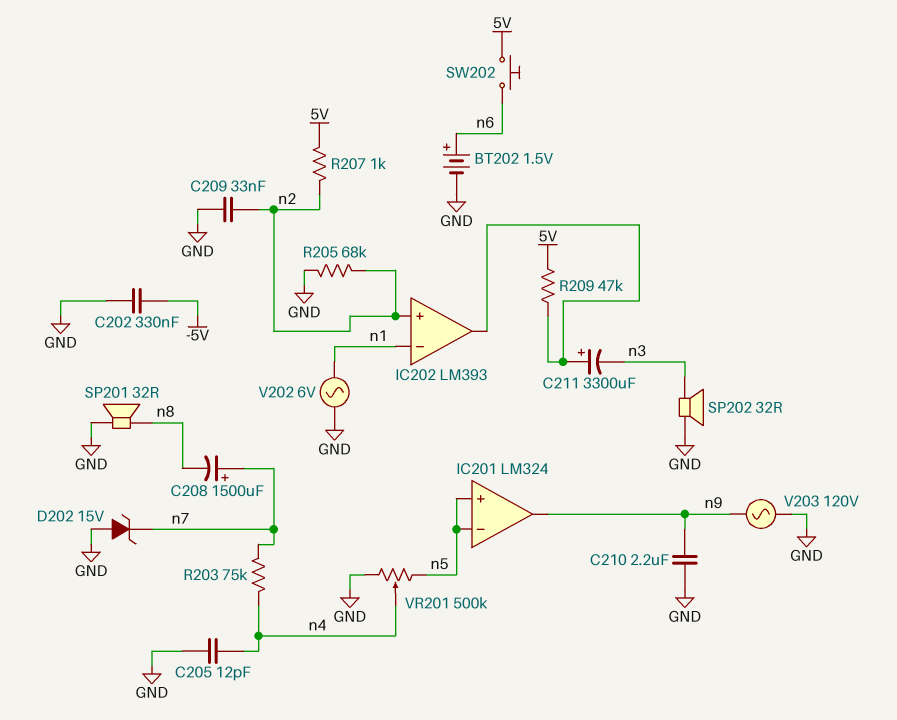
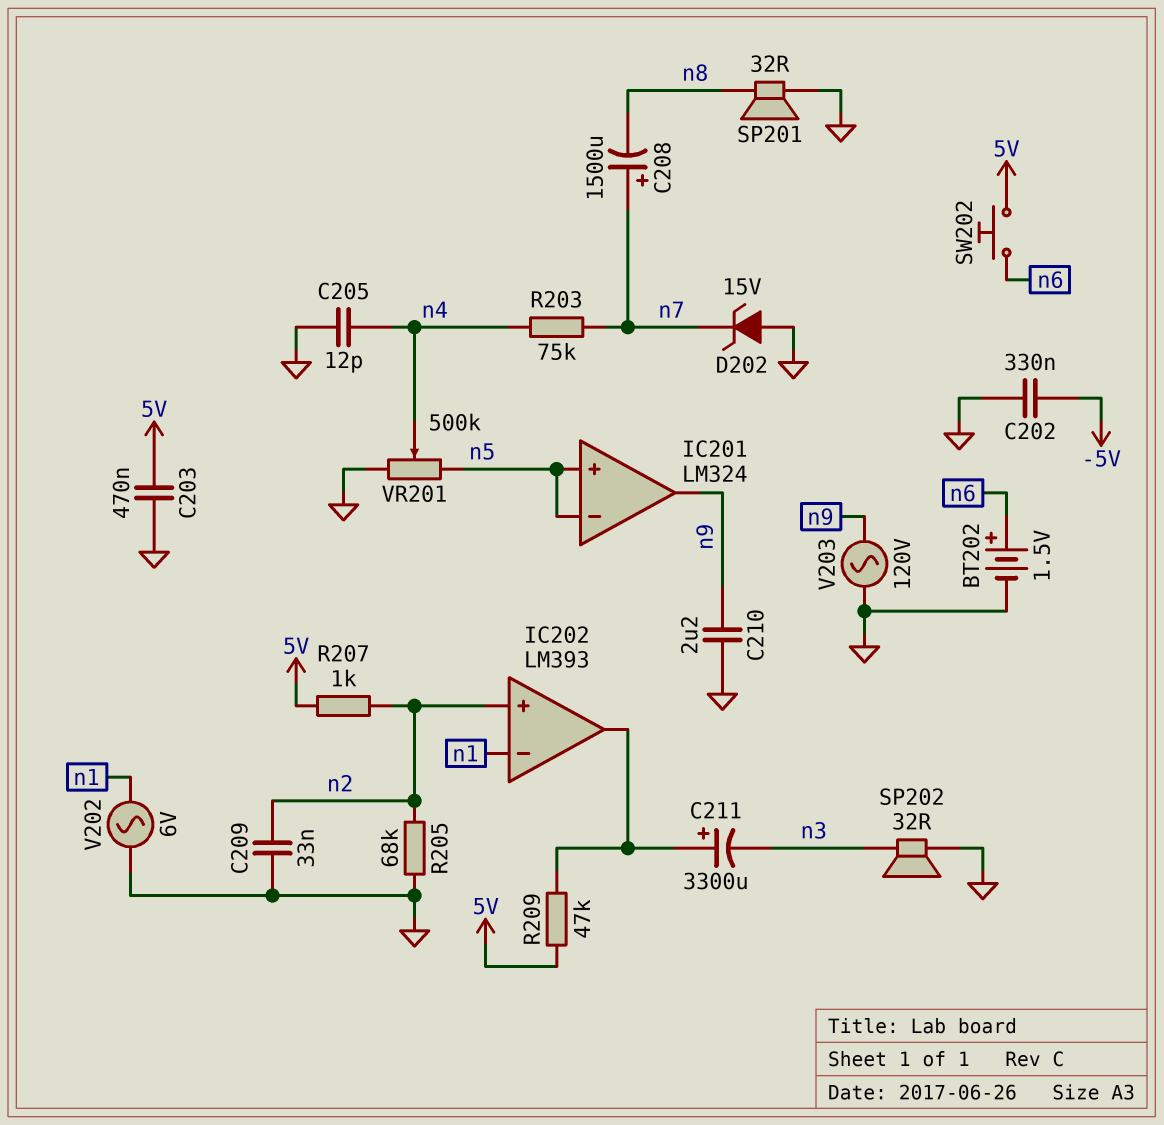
C203: none -> 470nF (5V, GND)

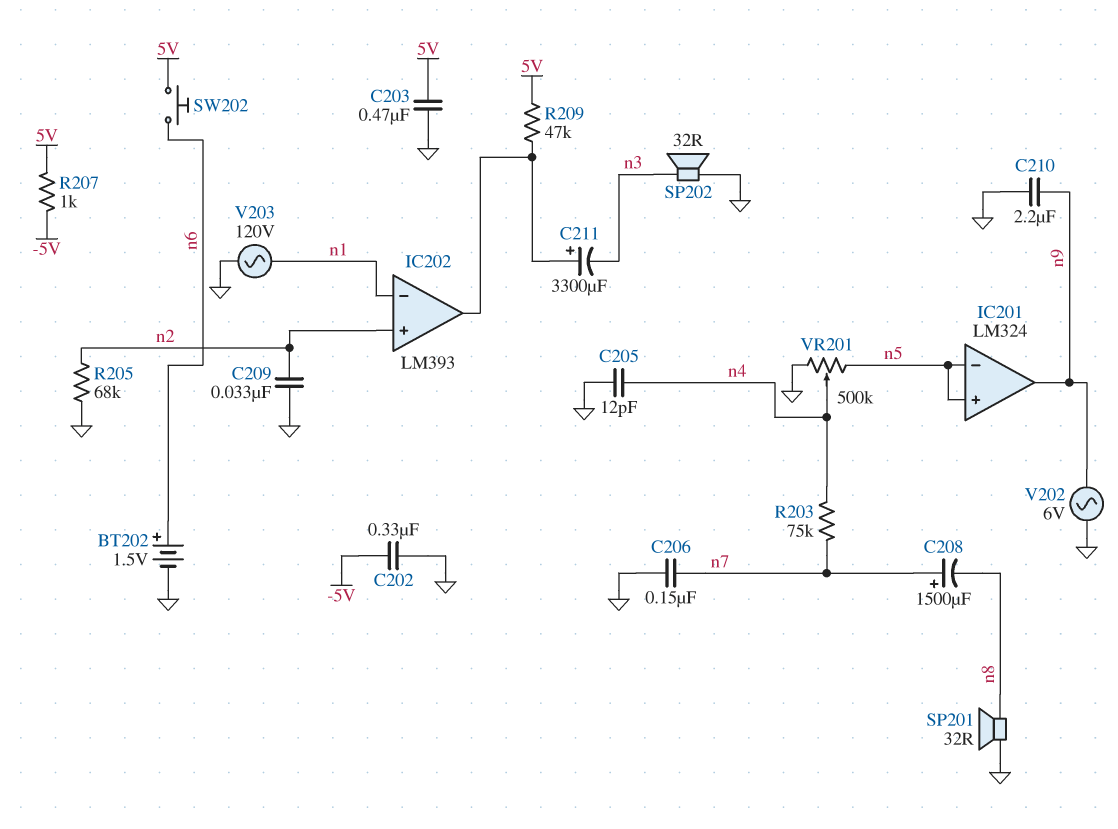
C206: none -> 150nF (GND, n7)
D202: zener 15V (A GND, K n7) -> none
R207: 1k (5V, n2) -> 1k (-5V, 5V)
V202: AC 6V (GND, n1) -> AC 6V (GND, n9)
V203: AC 120V (GND, n9) -> AC 120V (GND, n1)

